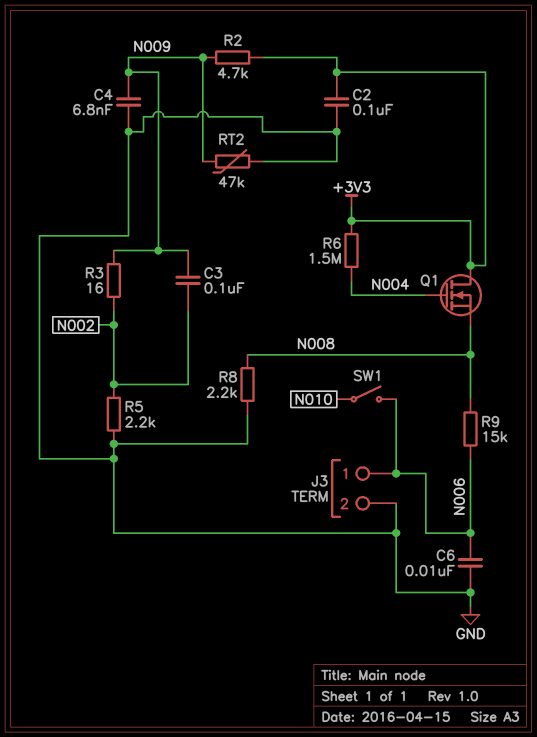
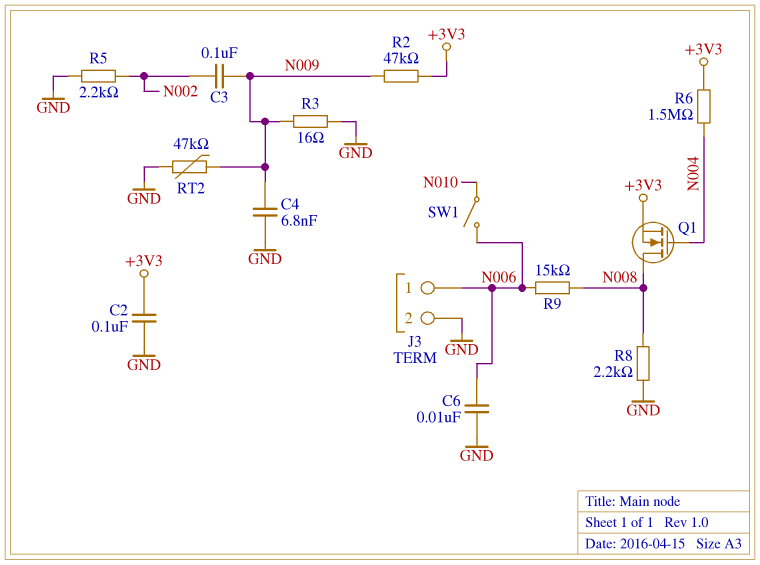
Q1: NMOS (G N004, D +3V3, S N008) -> NMOS (G N004, D N008, S +3V3)
R2: 4.7k (+3V3, N009) -> 47k (+3V3, N009)
R3: 16 (N002, N009) -> 16 (GND, N009)

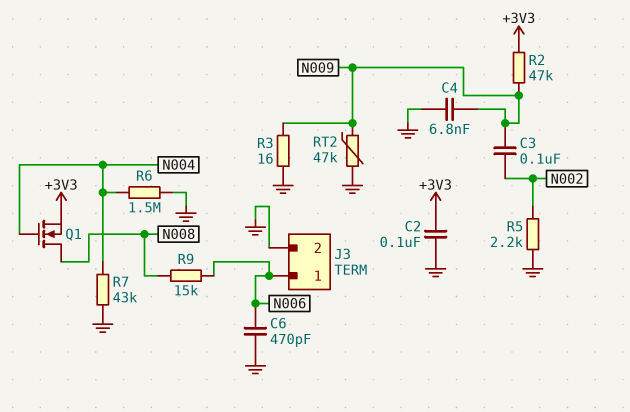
C6: 10nF (GND, N006) -> 470pF (GND, N006)
R6: 1.5M (+3V3, N004) -> 1.5M (GND, N004)
R7: none -> 43k (GND, N004)
R8: 2.2k (GND, N008) -> none
SW1: switch (N006, N010) -> none

